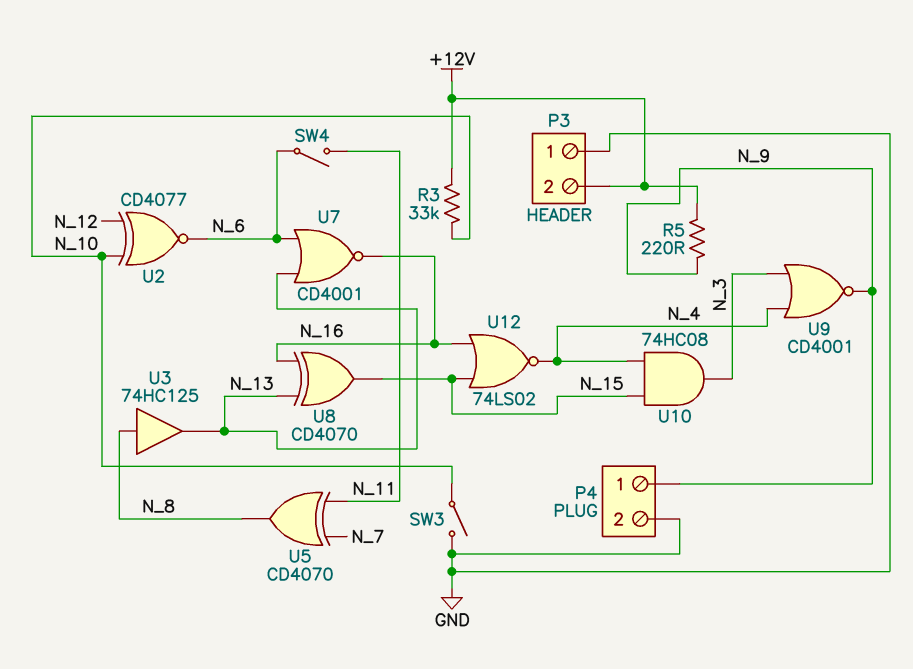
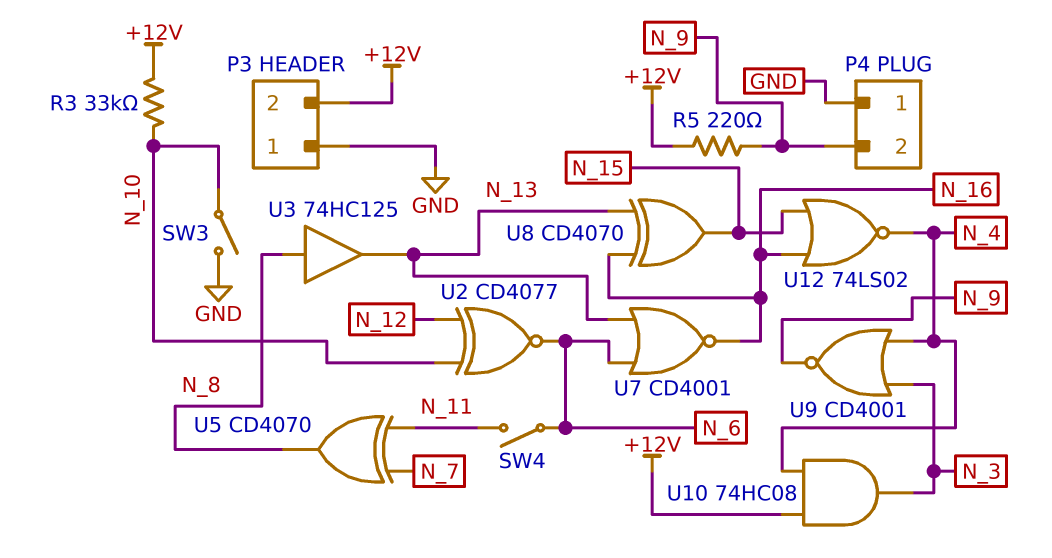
P4 pin 1: N_9 -> GND
P4 pin 2: GND -> N_9
U10: AND 74HC08 (in N_4, in N_15, out N_3) -> AND 74HC08 (in +12V, in N_4, out N_3)

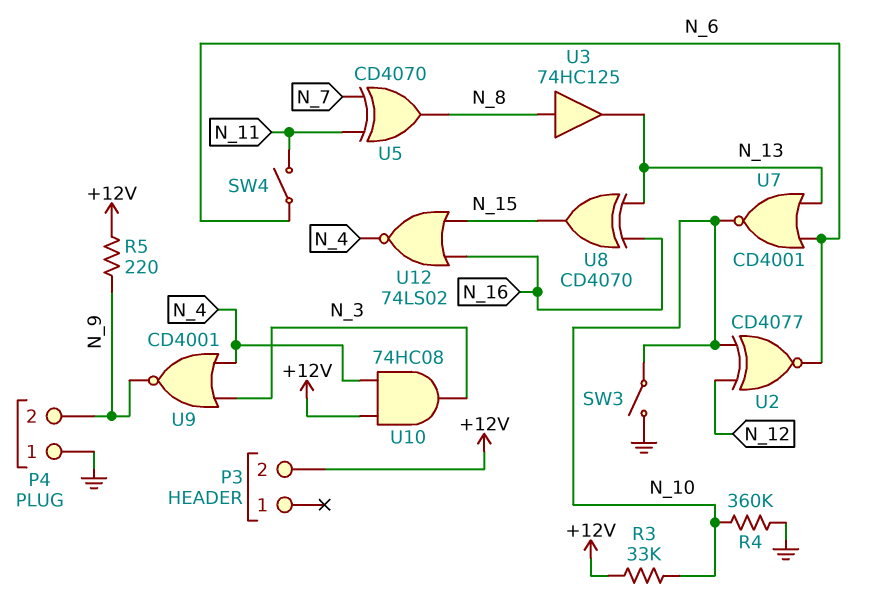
P3 pin 1: GND -> none
R4: none -> 360k (GND, N_10)
U7: NOR CD4001 (in N_6, in N_13, out N_16) -> NOR CD4001 (in N_6, in N_13, out N_10)

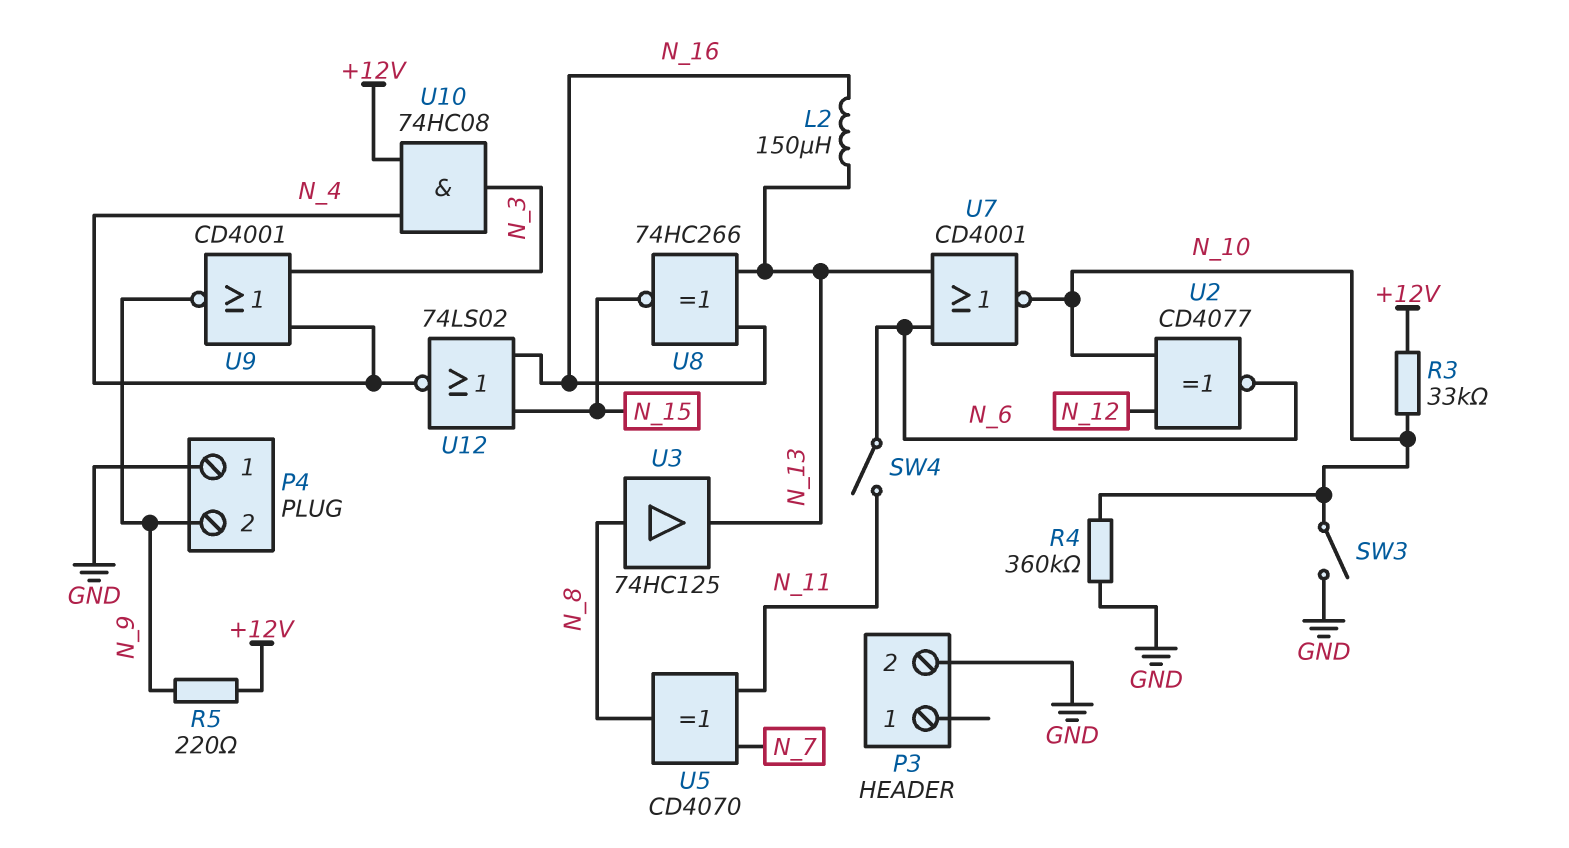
L2: none -> 150uH (N_13, N_16)
P3 pin 2: +12V -> GND
U8: XOR CD4070 (in N_13, in N_16, out N_15) -> XNOR 74HC266 (in N_13, in N_16, out N_15)

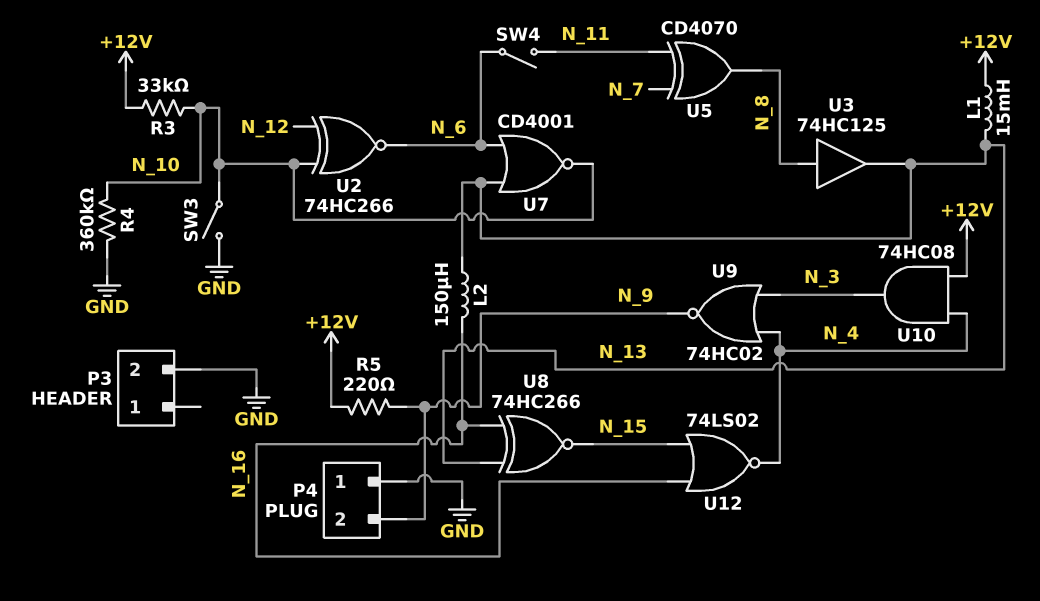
L1: none -> 15mH (+12V, N_13)
U2: XNOR CD4077 (in N_10, in N_12, out N_6) -> XNOR 74HC266 (in N_10, in N_12, out N_6)
U9: NOR CD4001 (in N_3, in N_4, out N_9) -> NOR 74HC02 (in N_3, in N_4, out N_9)

